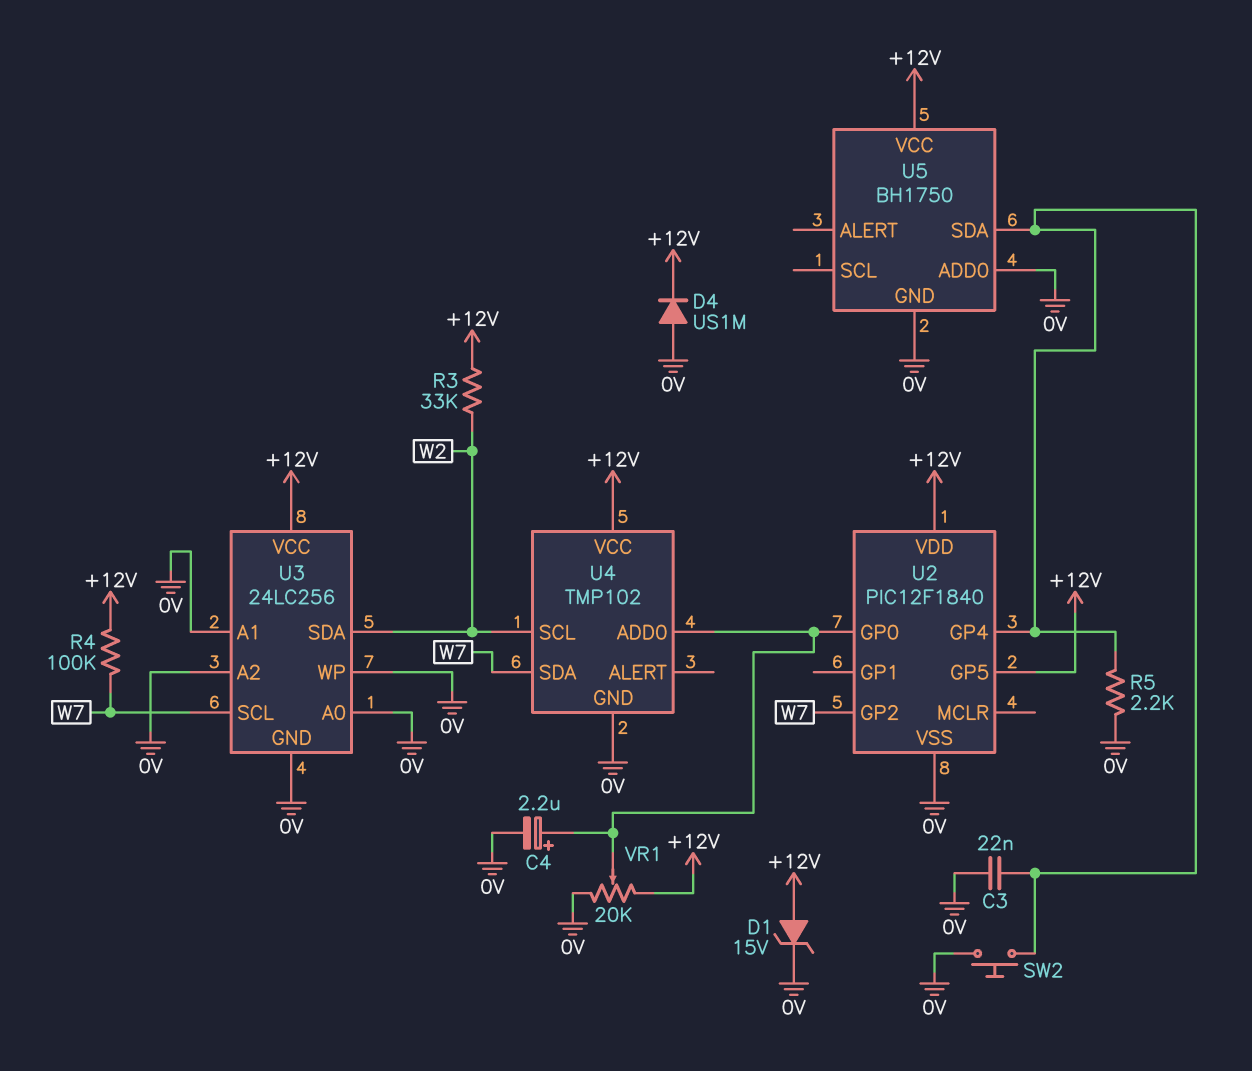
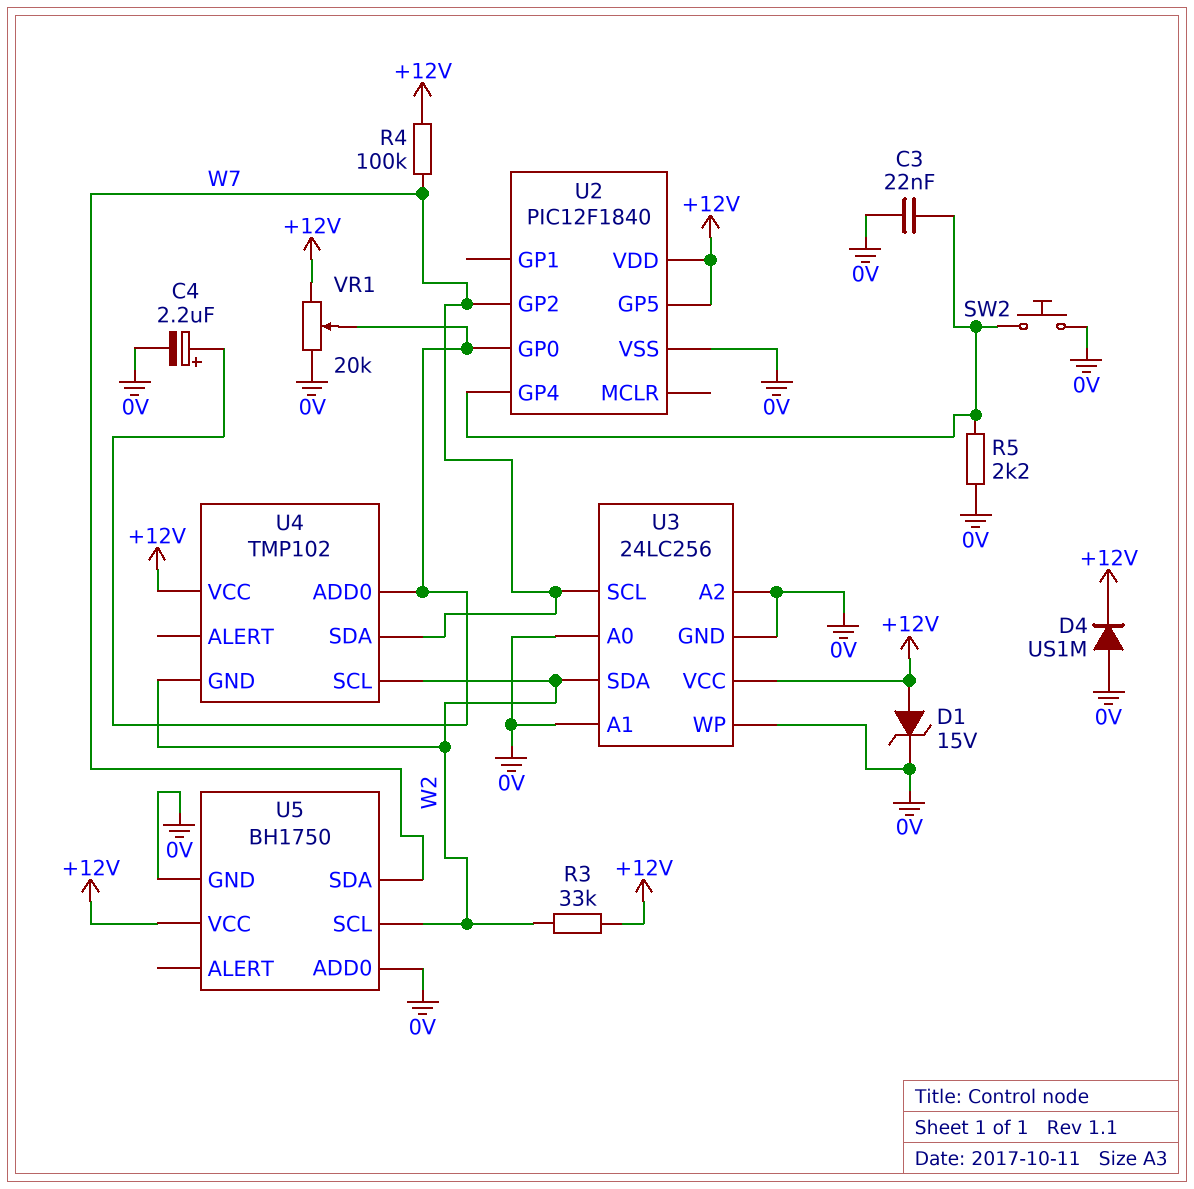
U4 pin GND: 0V -> W2
U5 pin SCL: none -> W2
U5 pin SDA: U2/GP4 -> W7

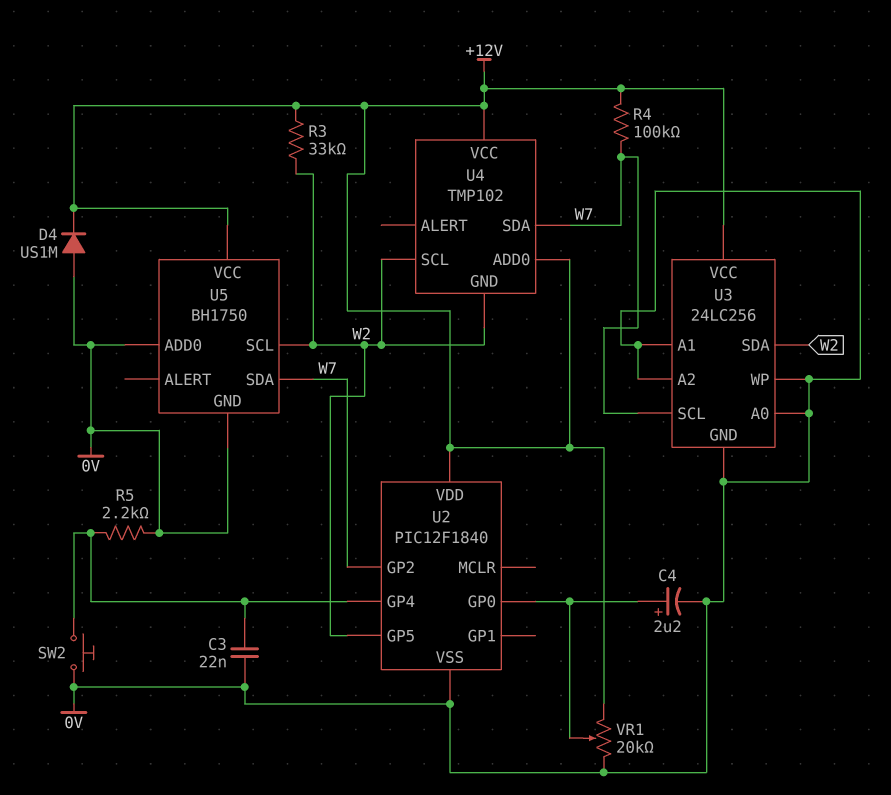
D1: zener 15V (A +12V, K 0V) -> none
U2 pin GP5: +12V -> W2
U4 pin ADD0: U2/GP0 -> +12V

